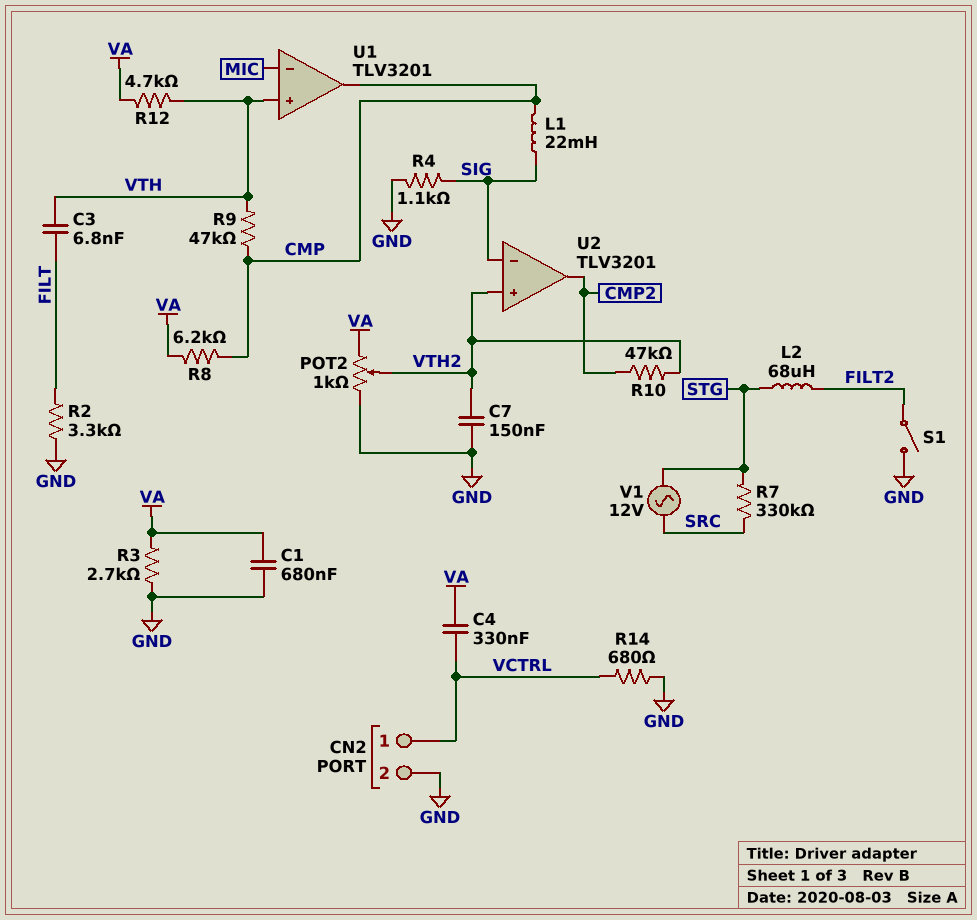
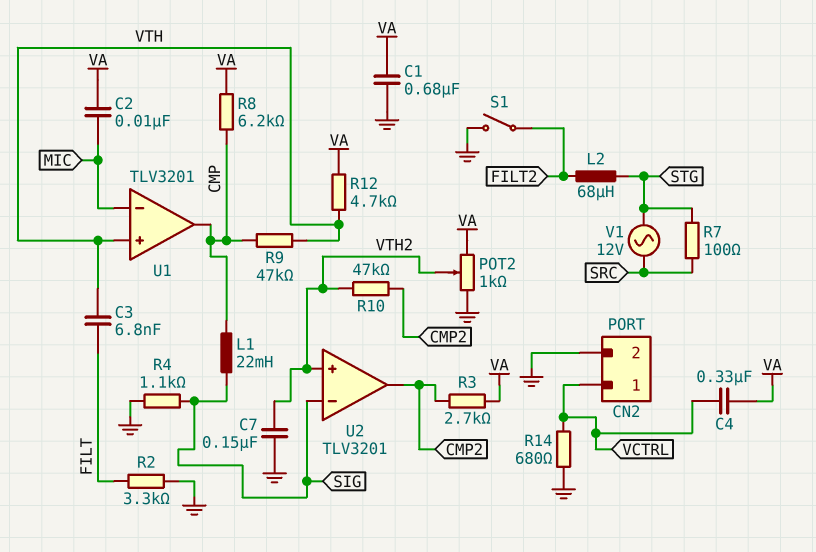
C2: none -> 10nF (MIC, VA)
R3: 2.7k (GND, VA) -> 2.7k (CMP2, VA)
R7: 330k (SRC, STG) -> 100 (SRC, STG)

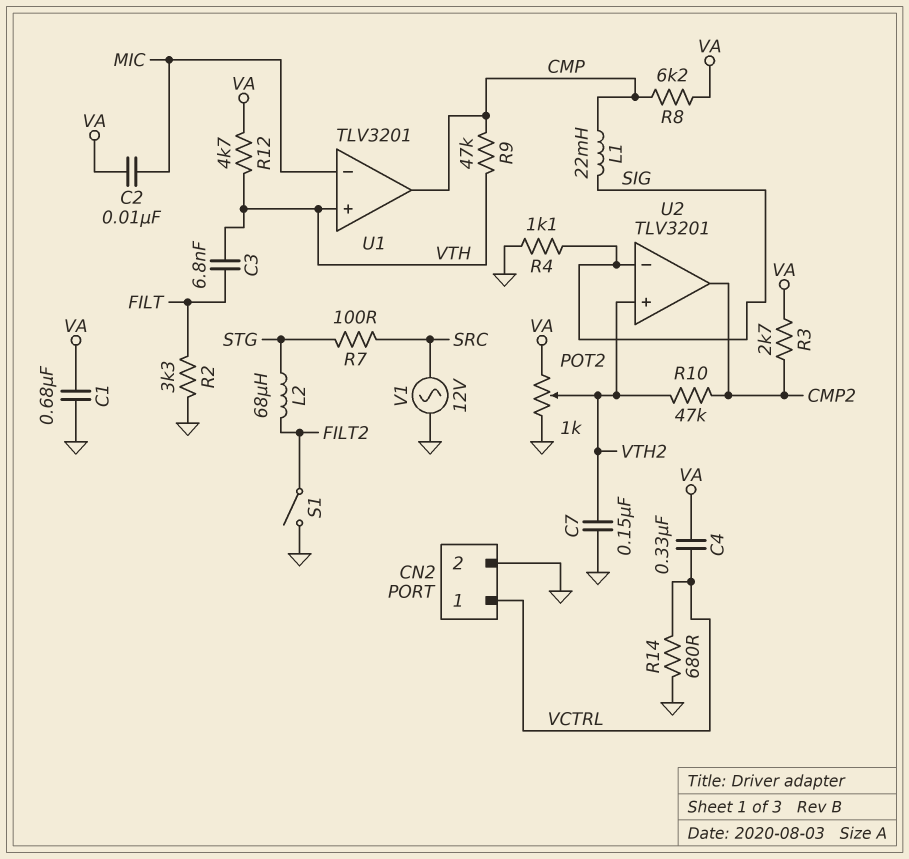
V1: AC 12V (SRC, STG) -> AC 12V (GND, SRC)

